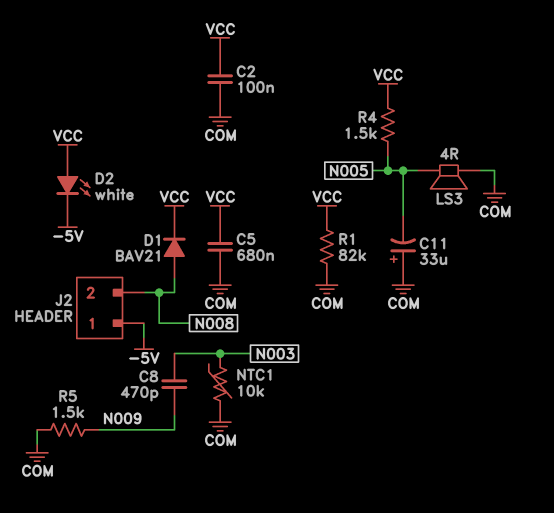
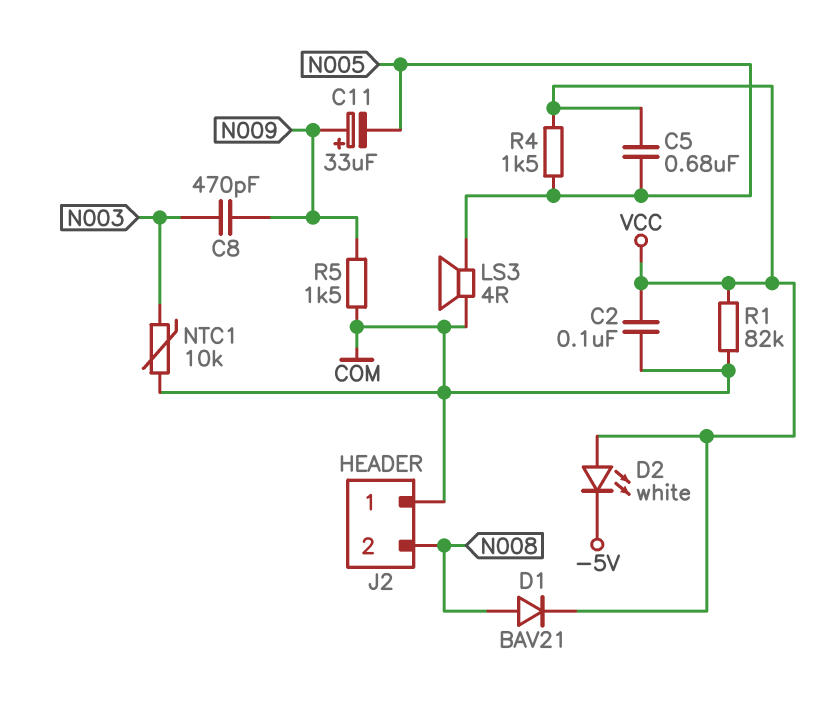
C5: 680nF (COM, VCC) -> 680nF (N005, VCC)
C11: 33uF (plus COM, minus N005) -> 33uF (plus N009, minus N005)
J2 pin 1: -5V -> COM

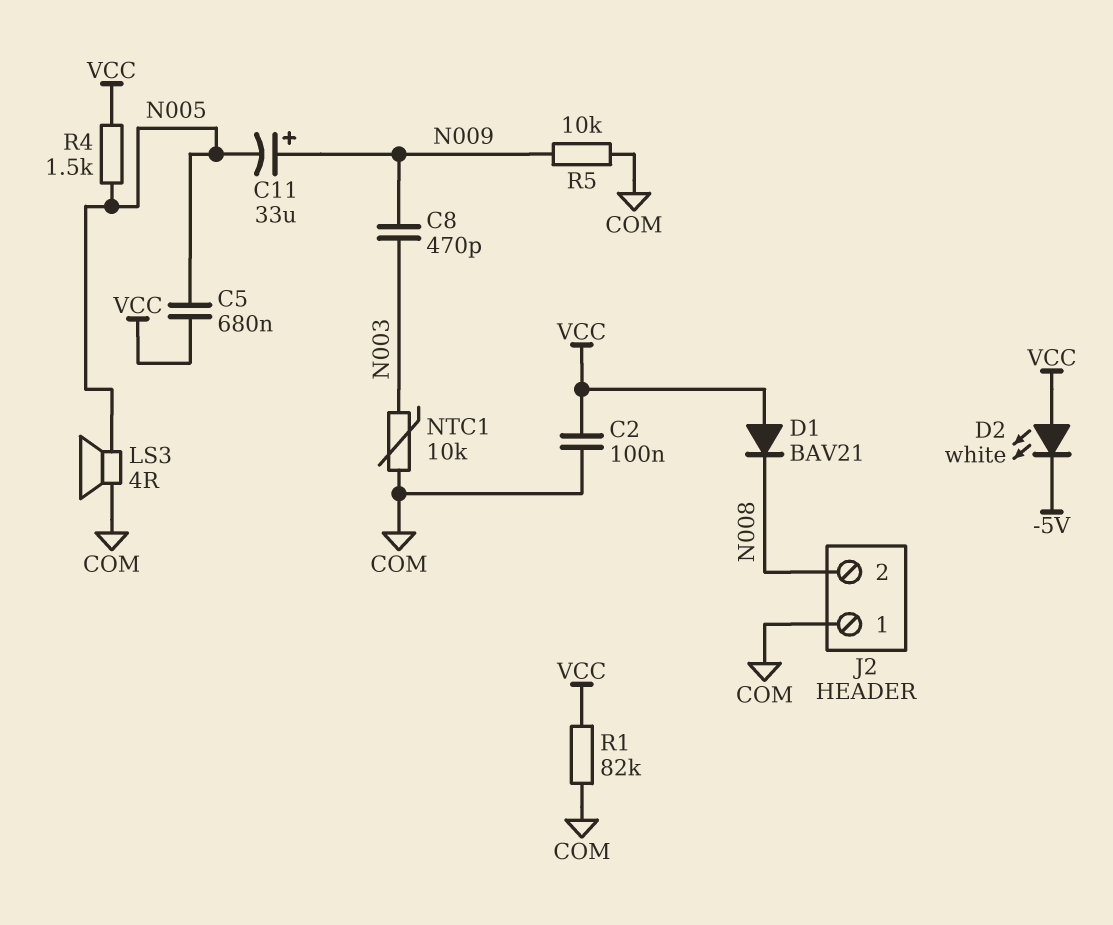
D1: diode BAV21 (A N008, K VCC) -> diode BAV21 (A VCC, K N008)
R5: 1.5k (COM, N009) -> 10k (COM, N009)

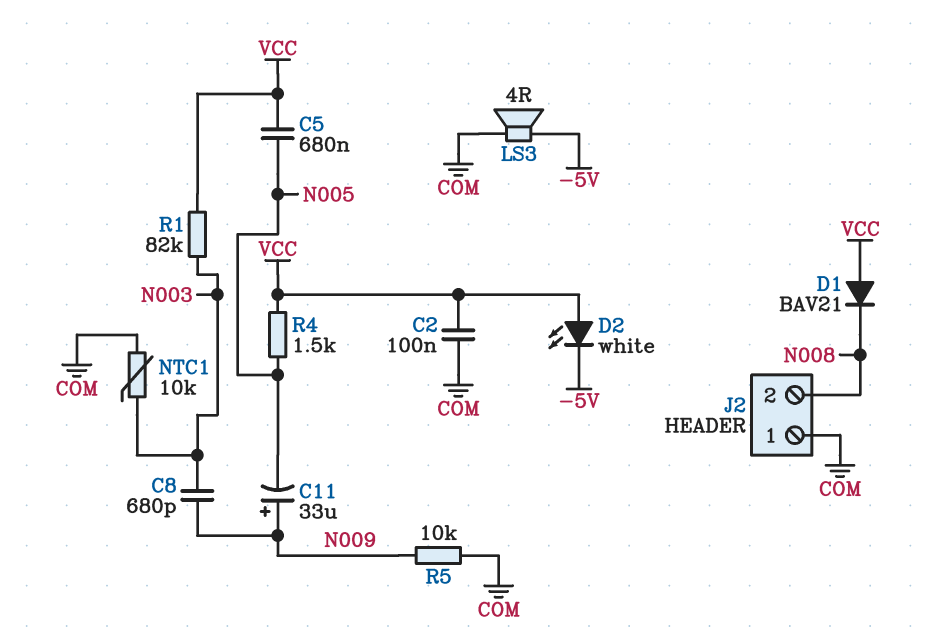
C8: 470pF (N003, N009) -> 680pF (N003, N009)
LS3: speaker 4R (COM, N005) -> speaker 4R (-5V, COM)
R1: 82k (COM, VCC) -> 82k (N003, VCC)

